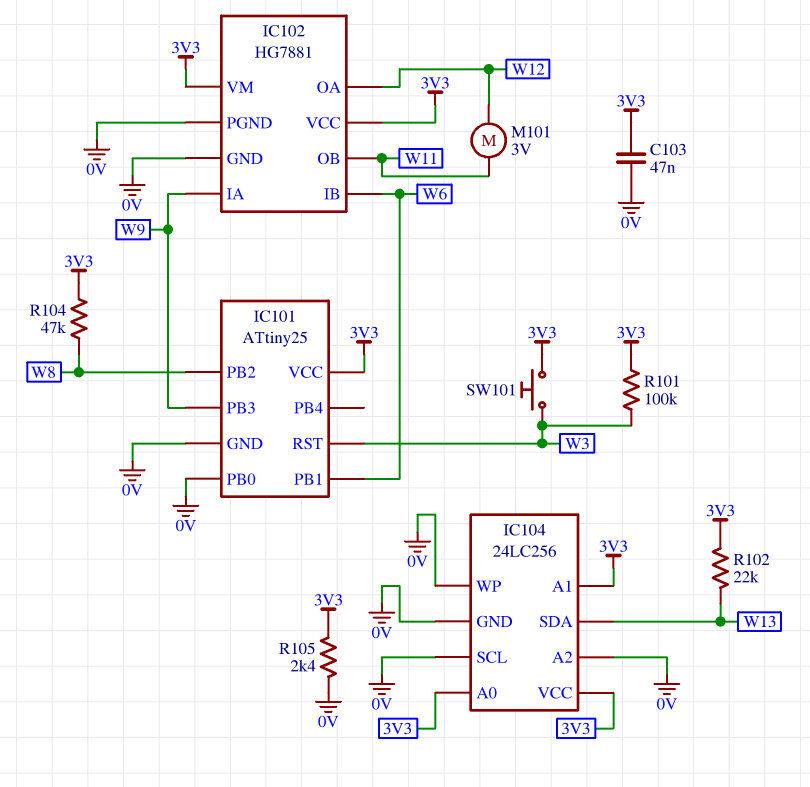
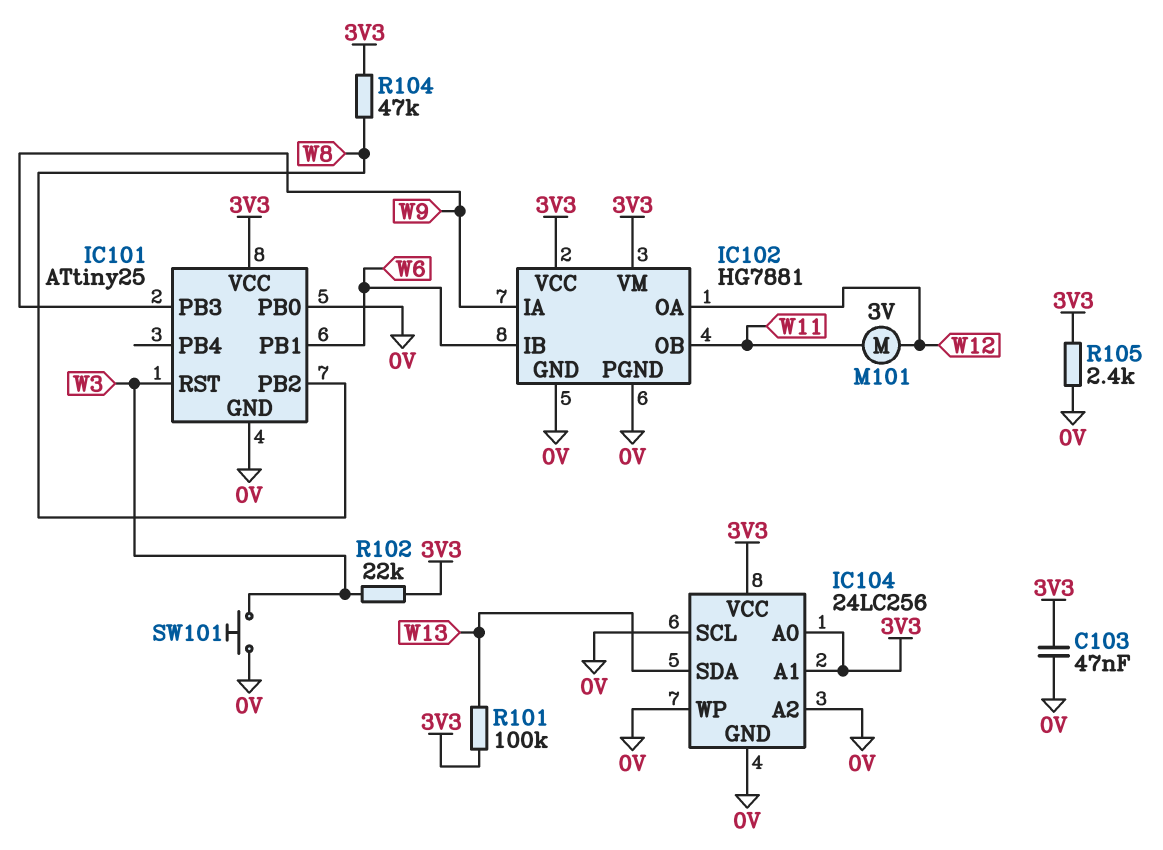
R101: 100k (3V3, W3) -> 100k (3V3, W13)
R102: 22k (3V3, W13) -> 22k (3V3, W3)
SW101: button (3V3, W3) -> button (0V, W3)

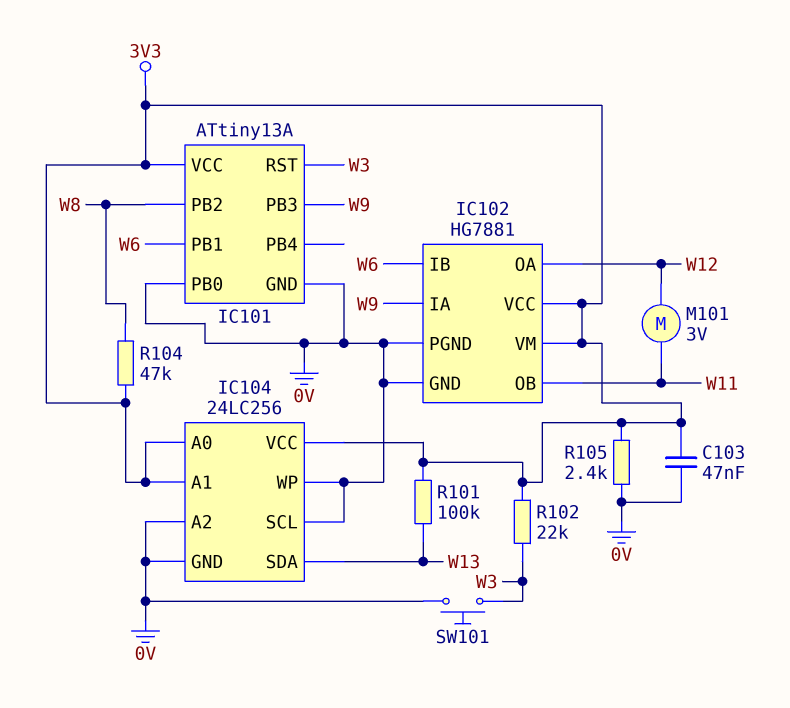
IC101: ATtiny25 -> ATtiny13A

